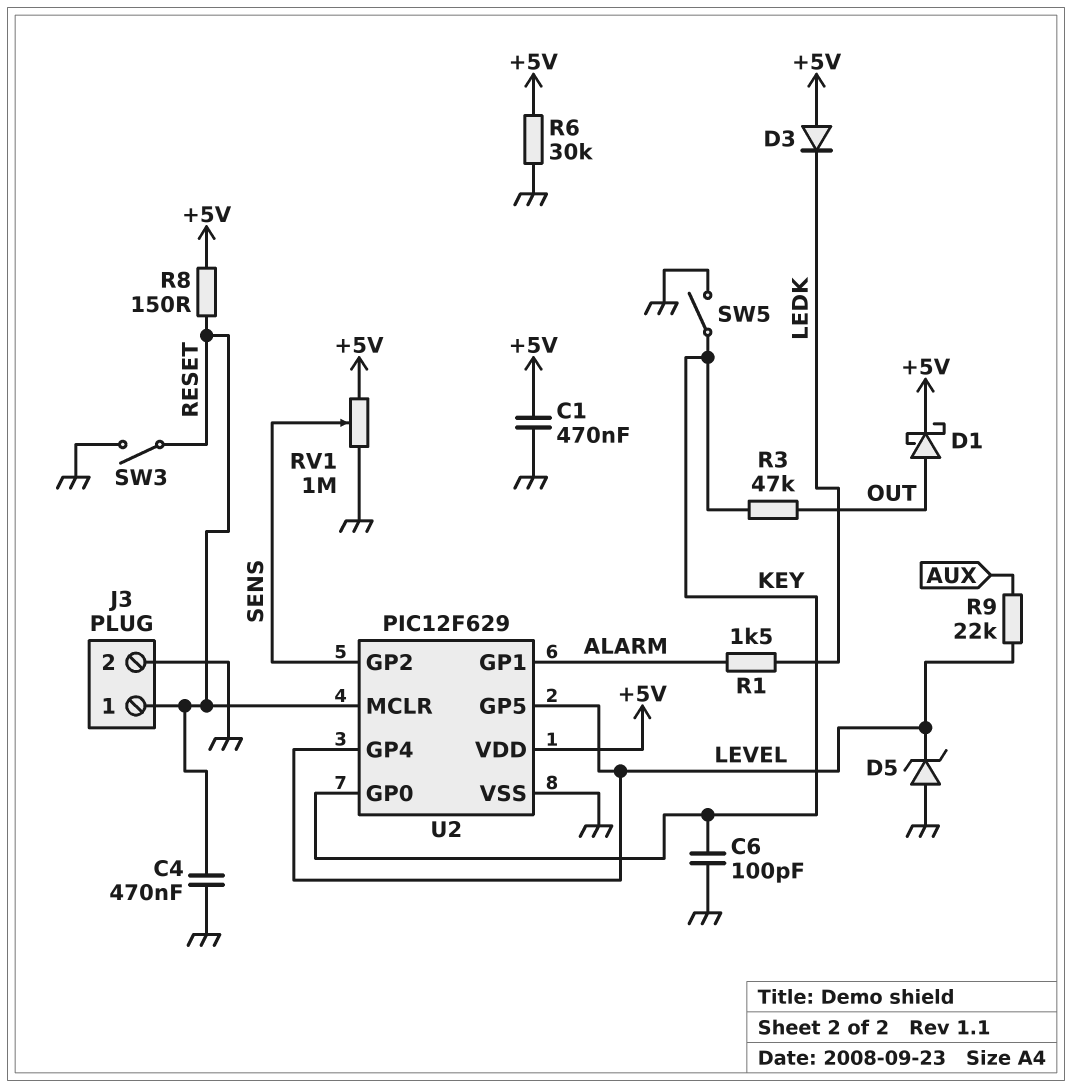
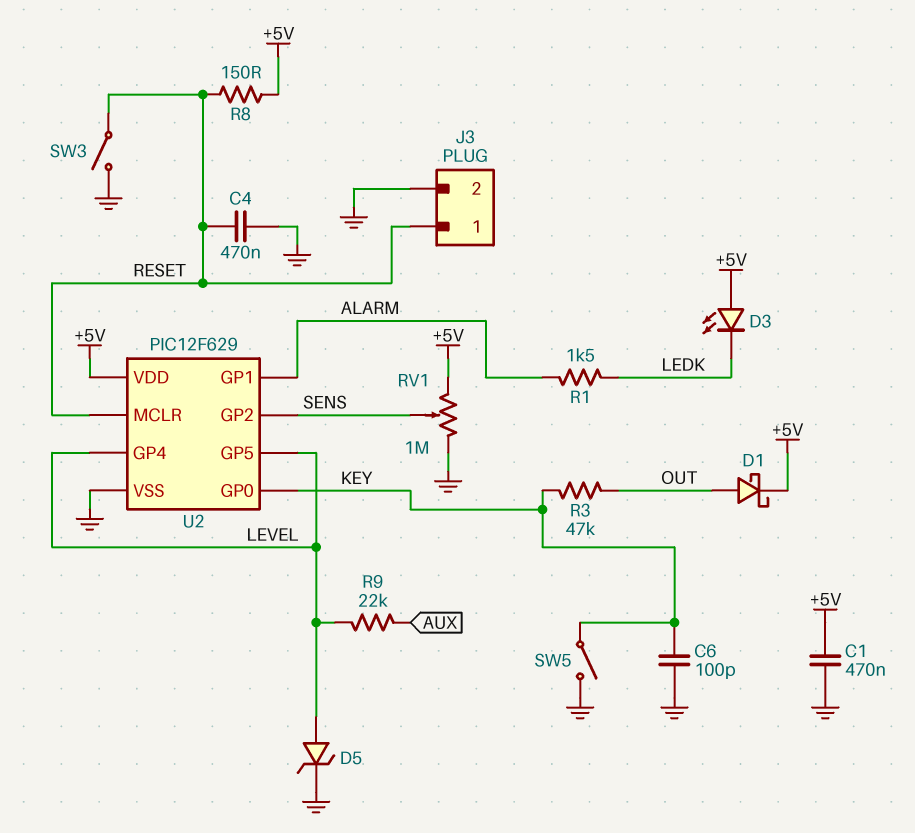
D3: diode (A +5V, K LEDK) -> LED (A +5V, K LEDK)
D5: zener (A GND, K LEVEL) -> zener (A LEVEL, K GND)
R6: 30k (+5V, GND) -> none

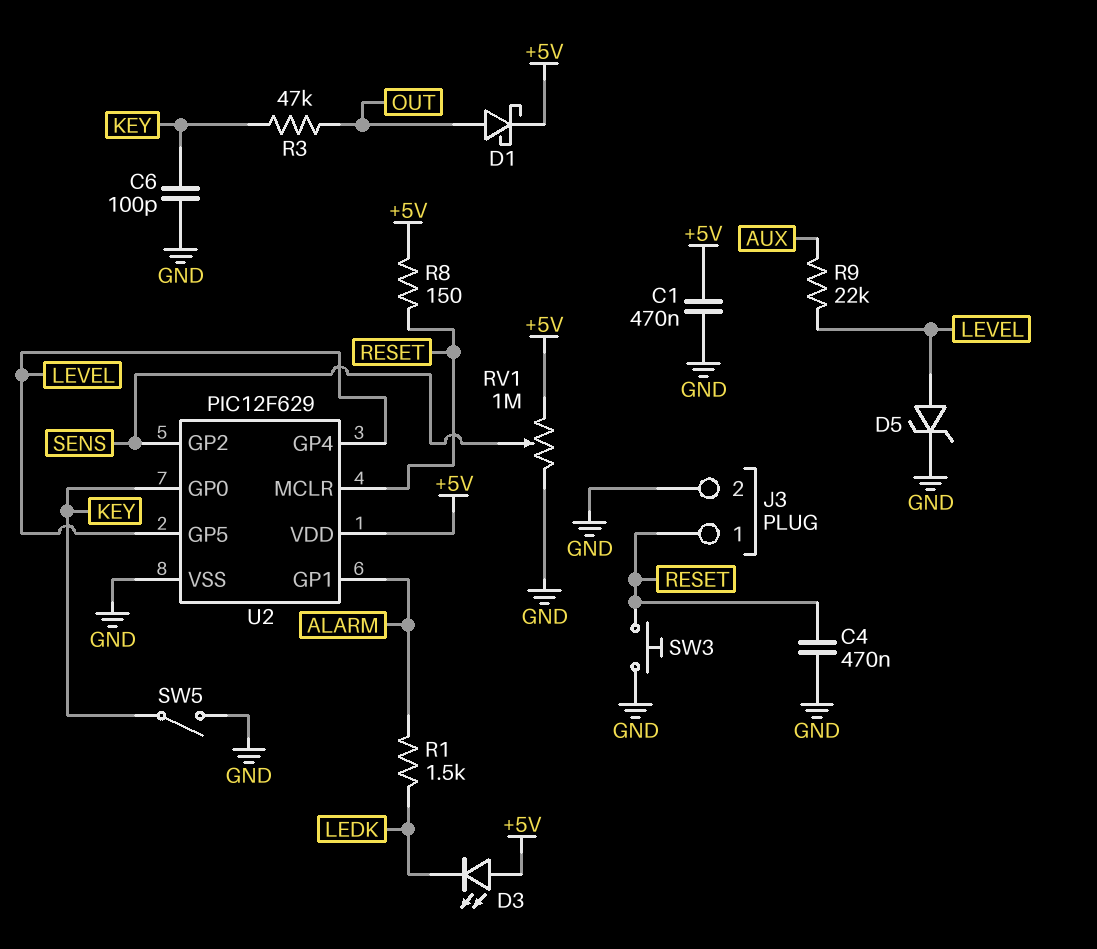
SW3: switch (GND, RESET) -> button (GND, RESET)

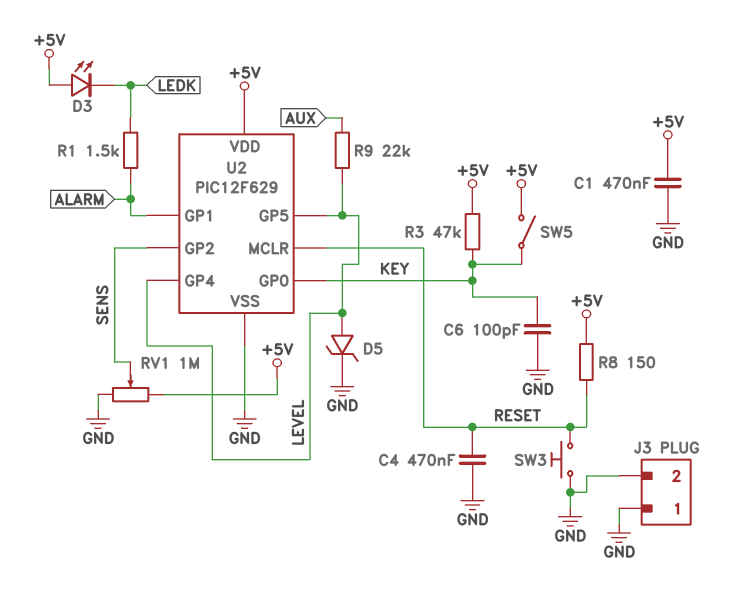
D1: schottky (A OUT, K +5V) -> none
J3 pin 1: RESET -> GND
R3: 47k (KEY, OUT) -> 47k (+5V, KEY)
SW5: switch (GND, KEY) -> switch (+5V, KEY)

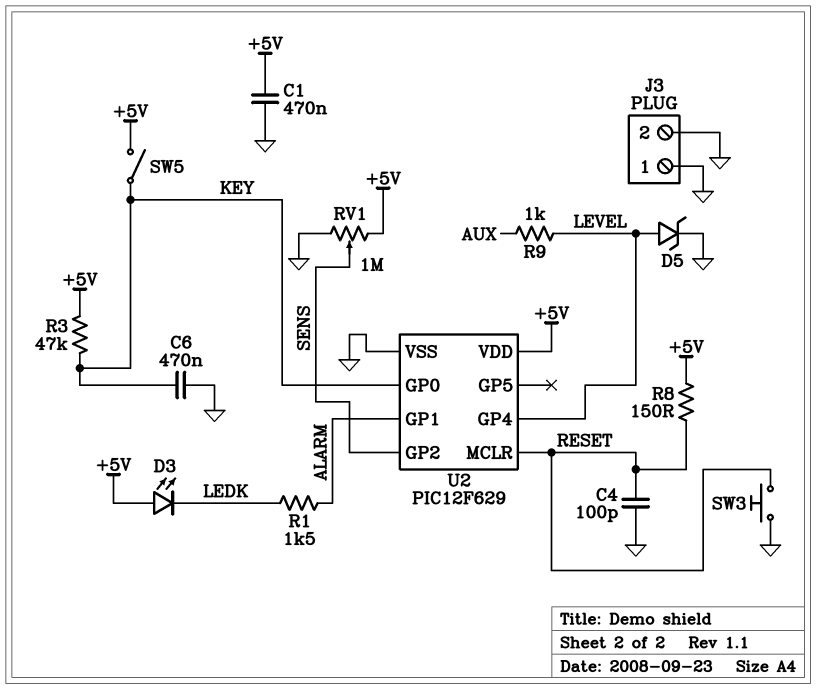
C4: 470nF (GND, RESET) -> 100pF (GND, RESET)
C6: 100pF (GND, KEY) -> 470nF (GND, KEY)
R9: 22k (AUX, LEVEL) -> 1k (AUX, LEVEL)
U2 pin GP5: LEVEL -> none

